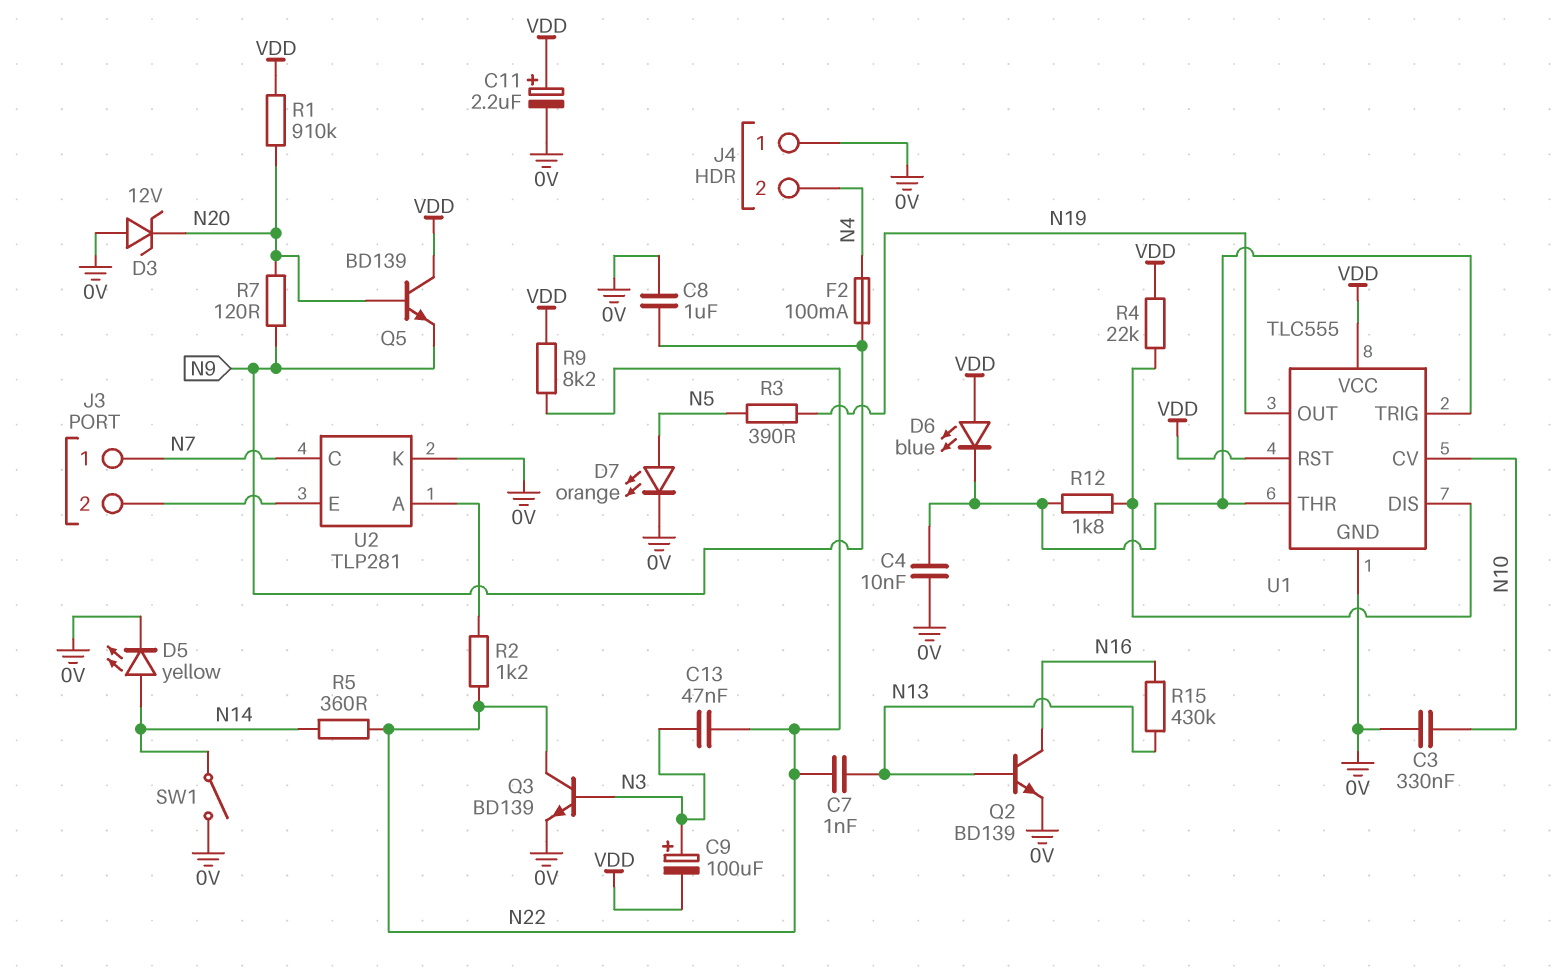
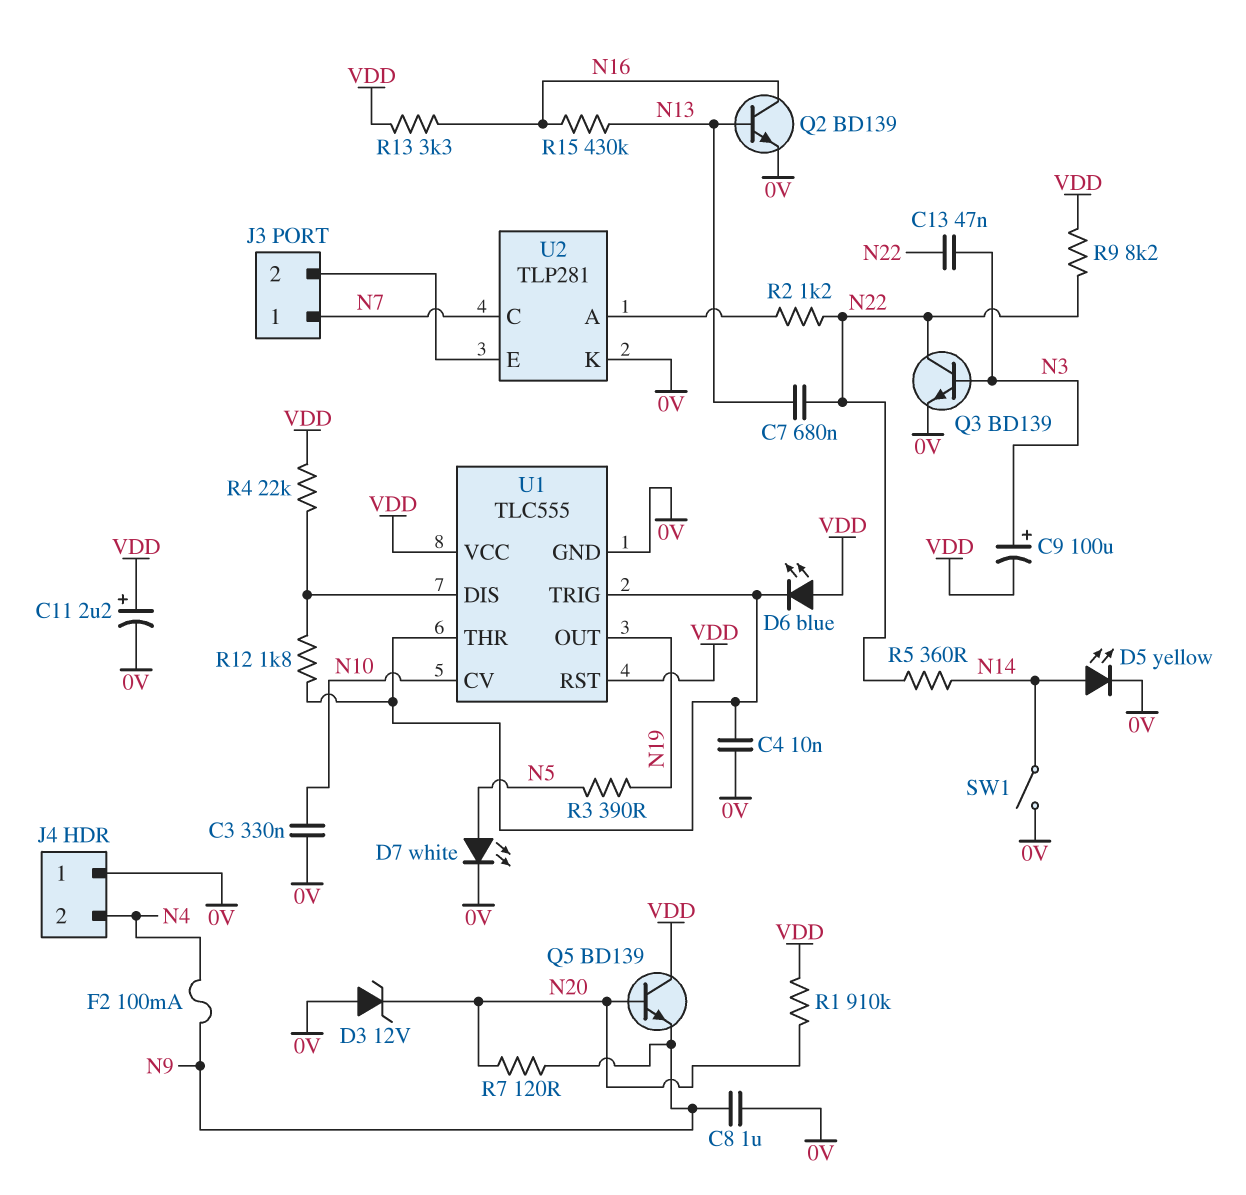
C7: 1nF (N13, N22) -> 680nF (N13, N22)
D7: LED orange (A N5, K 0V) -> LED white (A N5, K 0V)
R13: none -> 3.3k (N16, VDD)

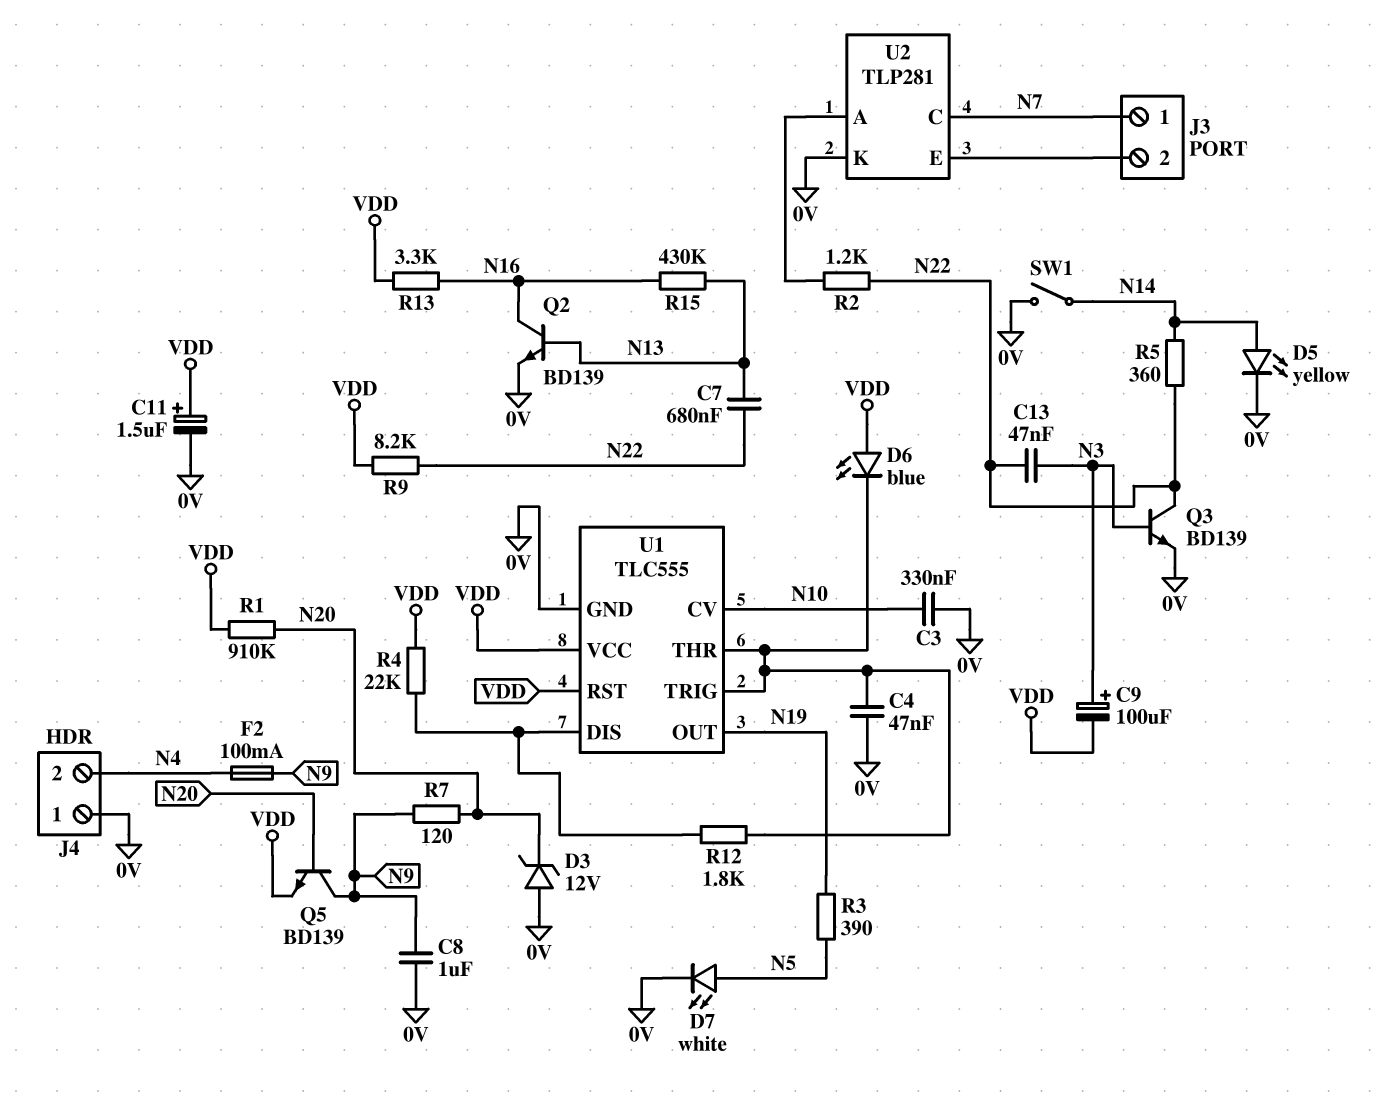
C4: 10nF (0V, U1/THR) -> 47nF (0V, U1/THR)
C11: 2.2uF (plus VDD, minus 0V) -> 1.5uF (plus VDD, minus 0V)
Q5: NPN BD139 (B N20, C VDD, E N9) -> NPN BD139 (B N20, C N9, E VDD)

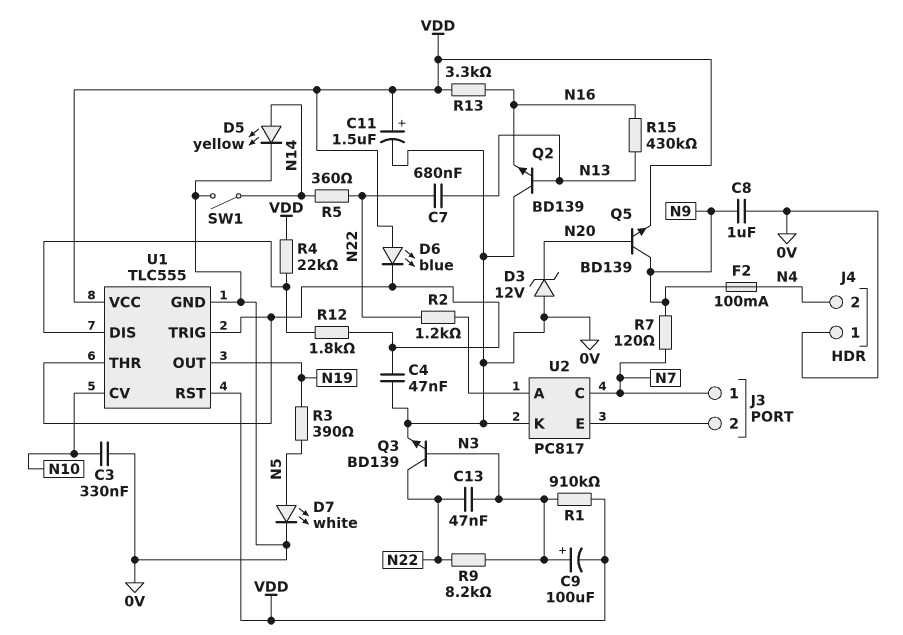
Q2: NPN BD139 (B N13, C N16, E 0V) -> NPN BD139 (B N13, C 0V, E N16)
R1: 910k (N20, VDD) -> 910k (N3, VDD)
R7: 120 (N9, N20) -> 120 (N7, N9)
R9: 8.2k (N22, VDD) -> 8.2k (N3, N22)
U2: TLP281 -> PC817

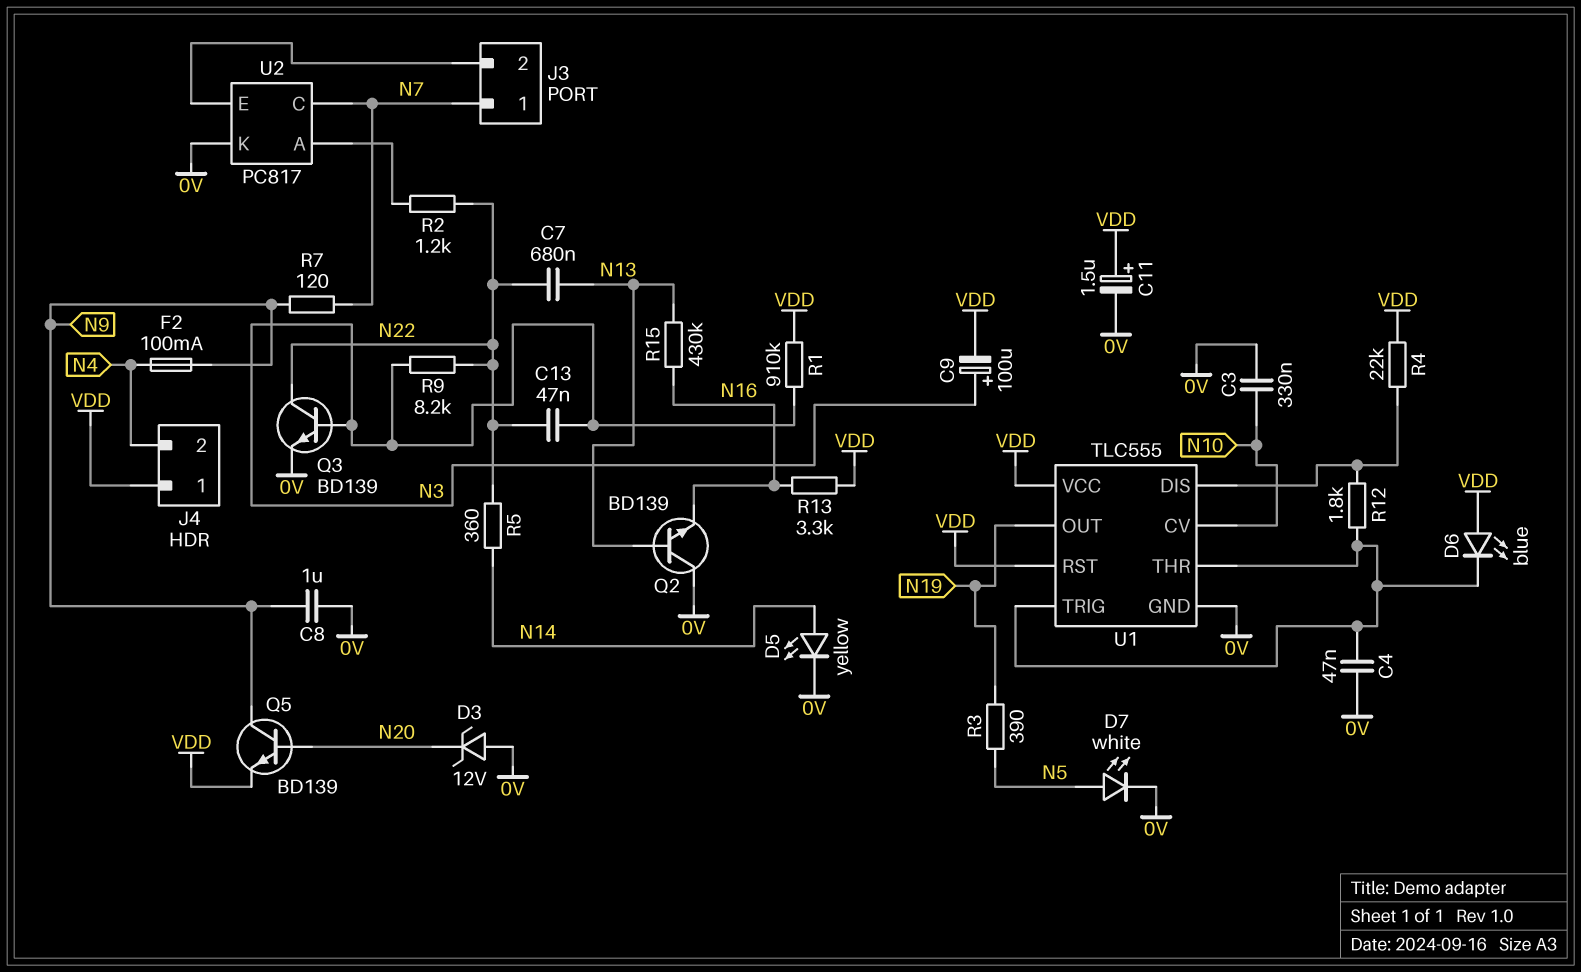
J4 pin 1: 0V -> VDD
SW1: switch (0V, N14) -> none

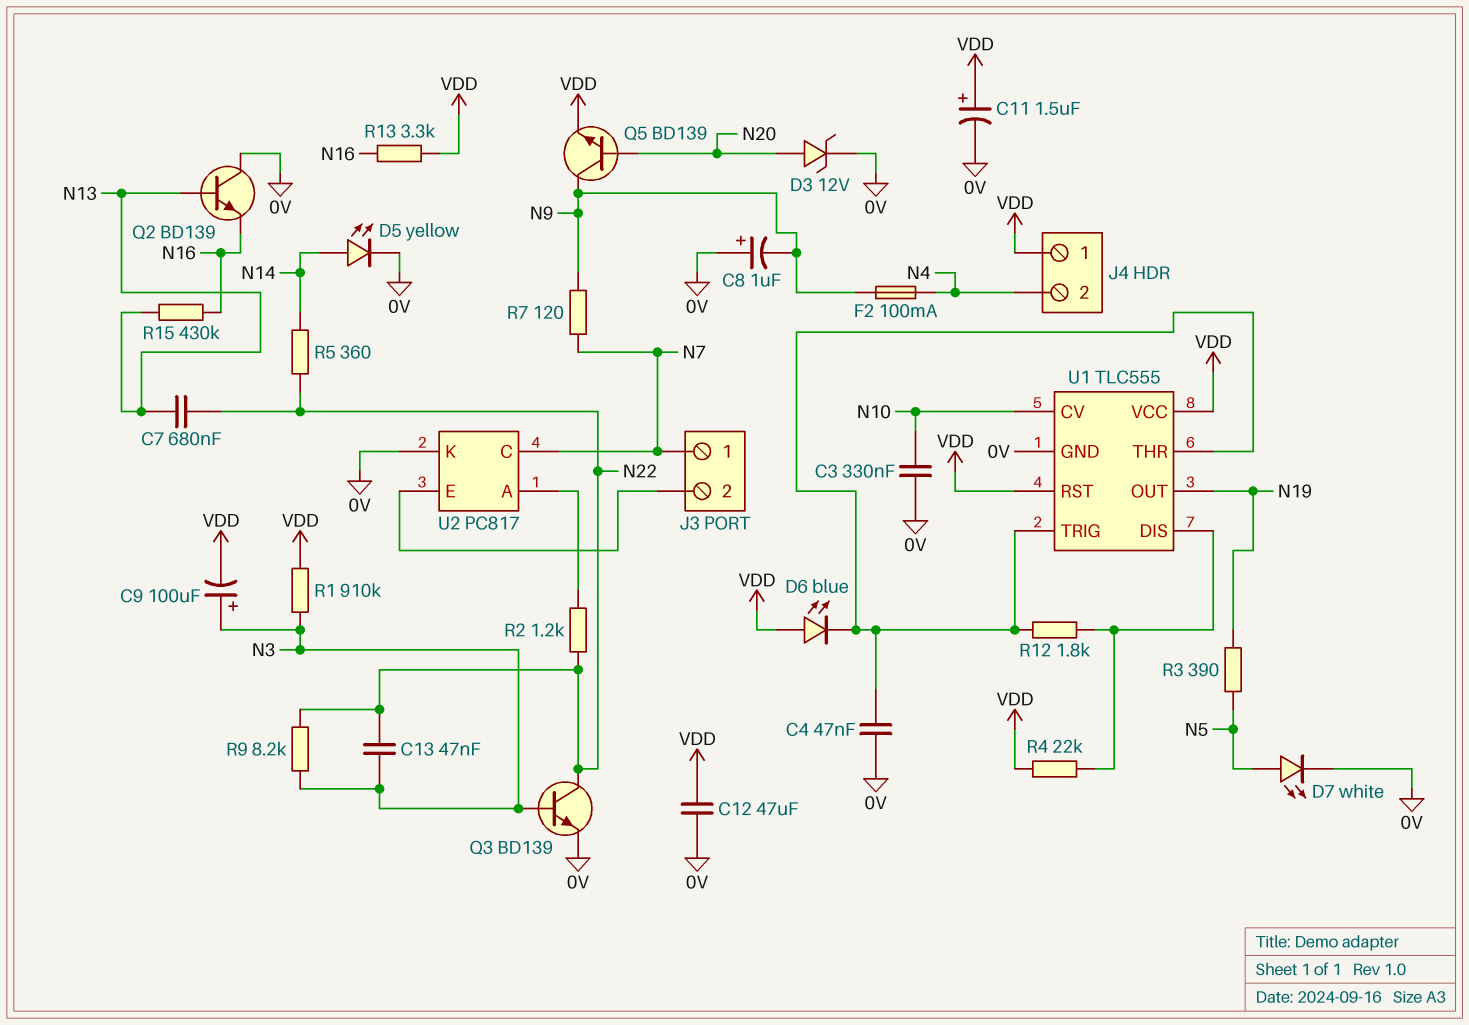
C8: 1uF (0V, N9) -> 1uF (plus 0V, minus N9)
C12: none -> 47uF (0V, VDD)
D3: zener 12V (A 0V, K N20) -> zener 12V (A N20, K 0V)

